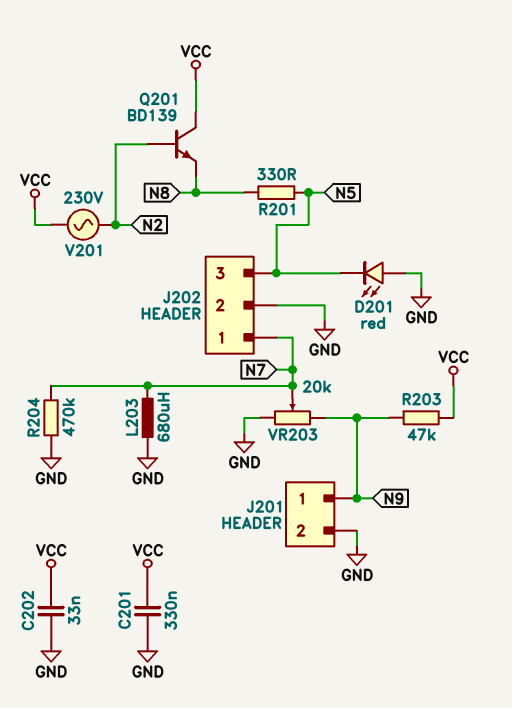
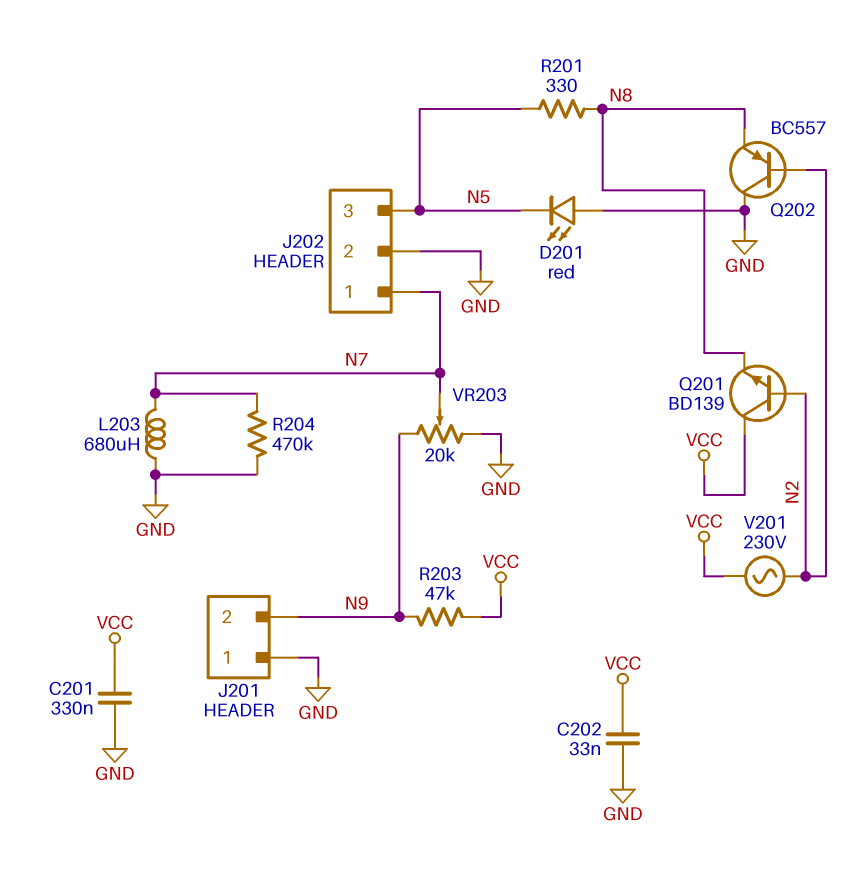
J201 pin 1: N9 -> GND
J201 pin 2: GND -> N9
Q202: none -> PNP BC557 (B N2, C GND, E N8)

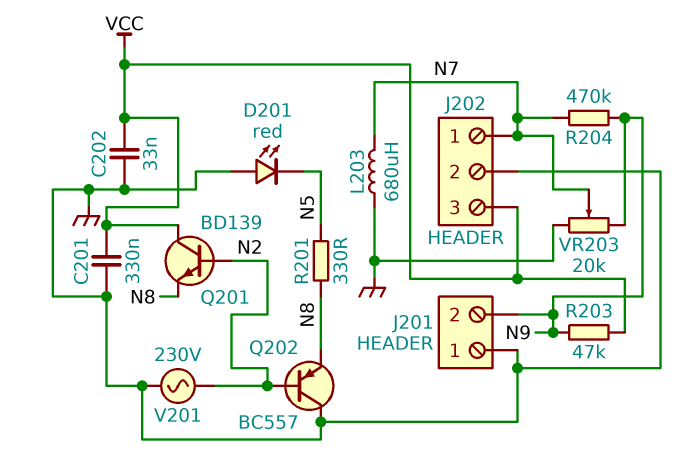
J202 pin 3: N5 -> VCC
R204: 470k (GND, N7) -> 470k (N7, N9)
V201: AC 230V (N2, VCC) -> AC 230V (GND, N2)

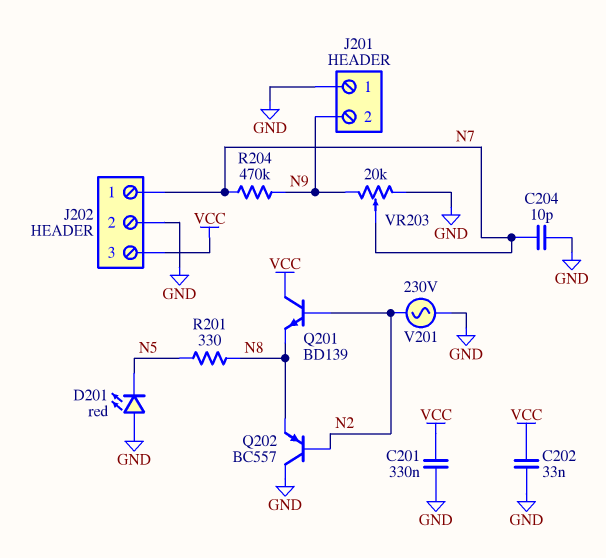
C204: none -> 10pF (GND, N7)
L203: 680uH (GND, N7) -> none
R203: 47k (N9, VCC) -> none

